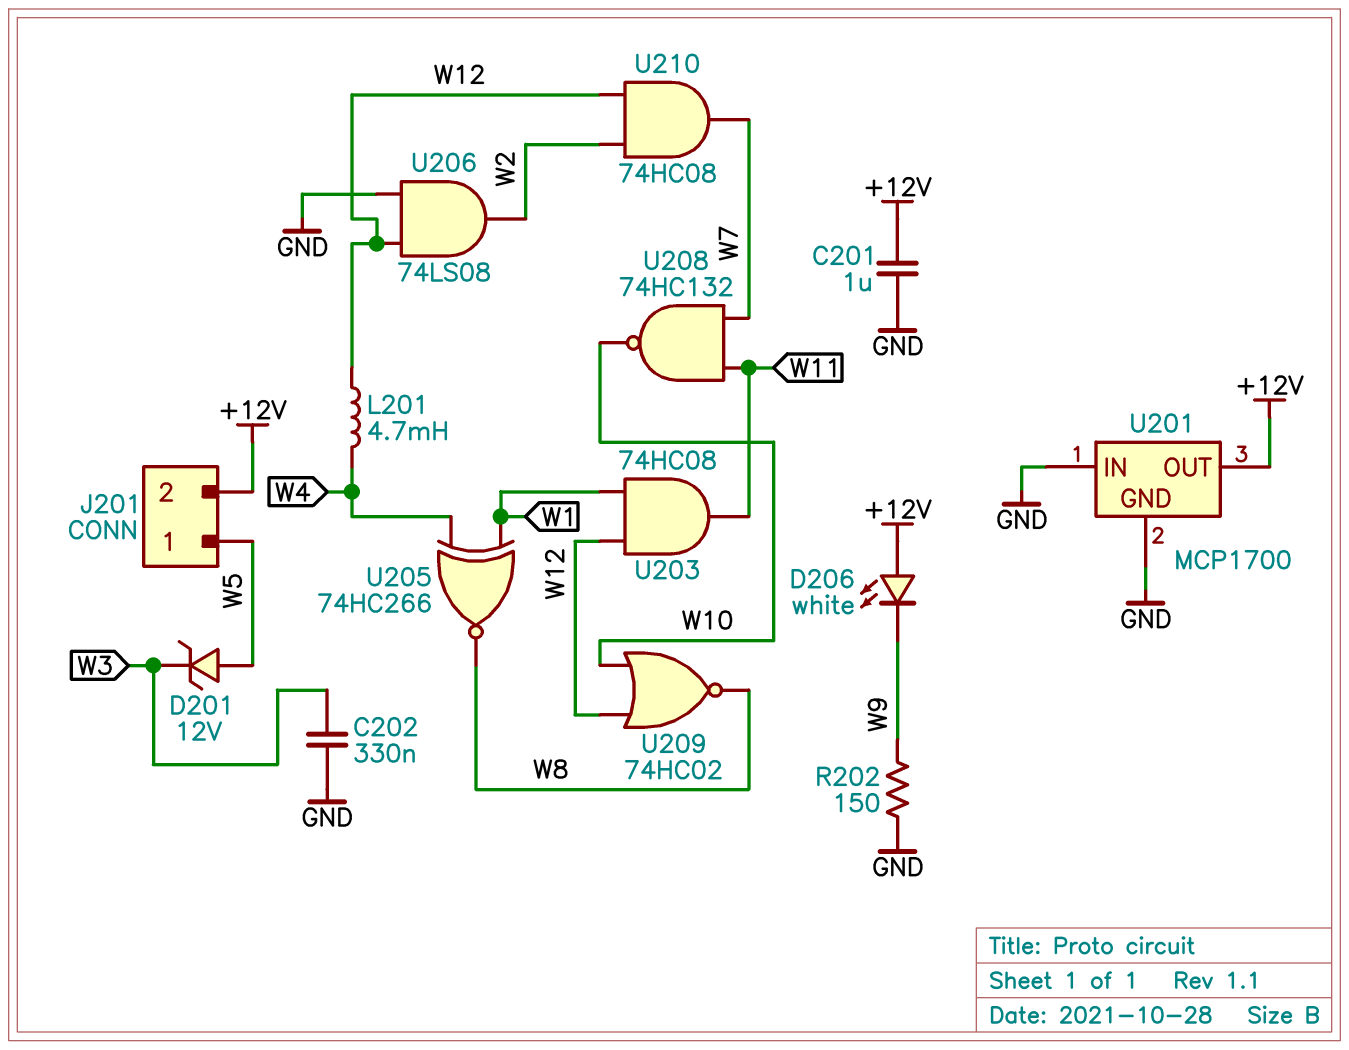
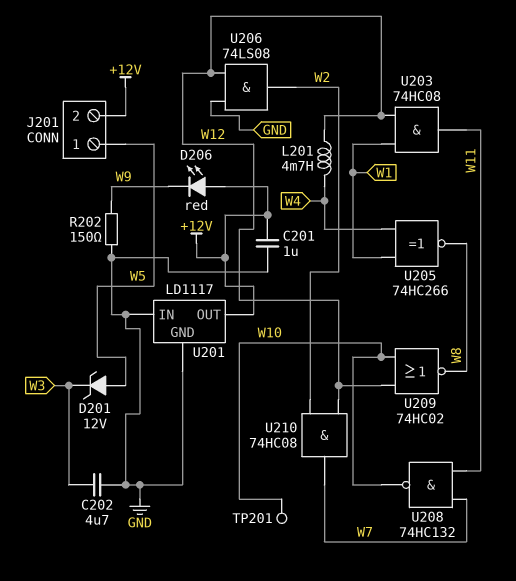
C202: 330nF (GND, W3) -> 4.7uF (GND, W3)
D206: LED white (A +12V, K W9) -> LED red (A +12V, K W9)
TP201: none -> test point (W10)
U201: MCP1700 -> LD1117

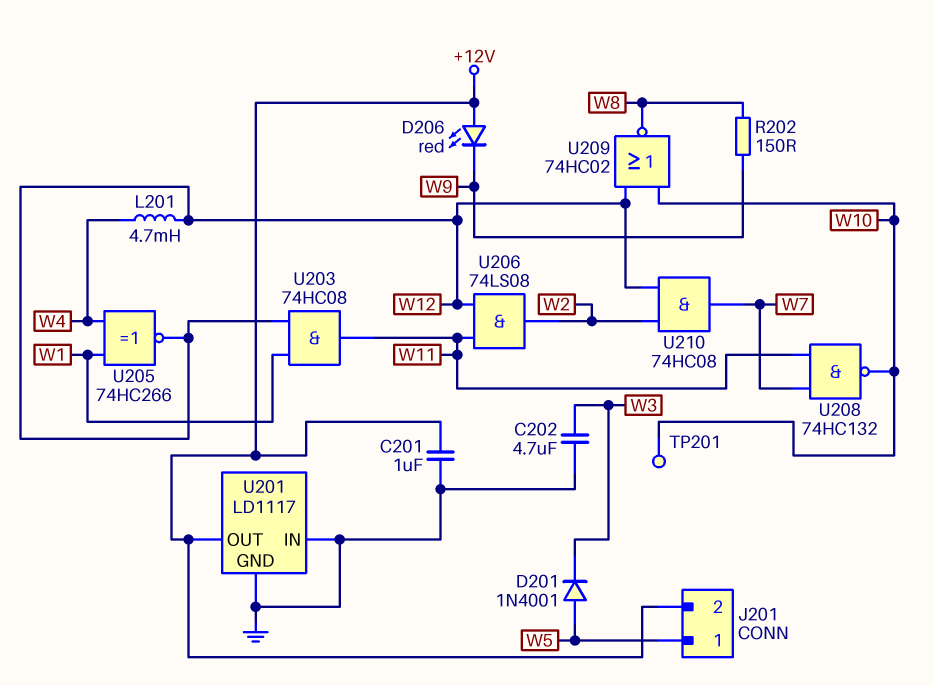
D201: zener 12V (A W5, K W3) -> diode 1N4001 (A W5, K W3)
R202: 150 (GND, W9) -> 150 (W8, W9)
U205: XNOR 74HC266 (in W1, in W4, out W8) -> XNOR 74HC266 (in W1, in W4, out W12)
U206: AND 74LS08 (in GND, in W12, out W2) -> AND 74LS08 (in W11, in W12, out W2)

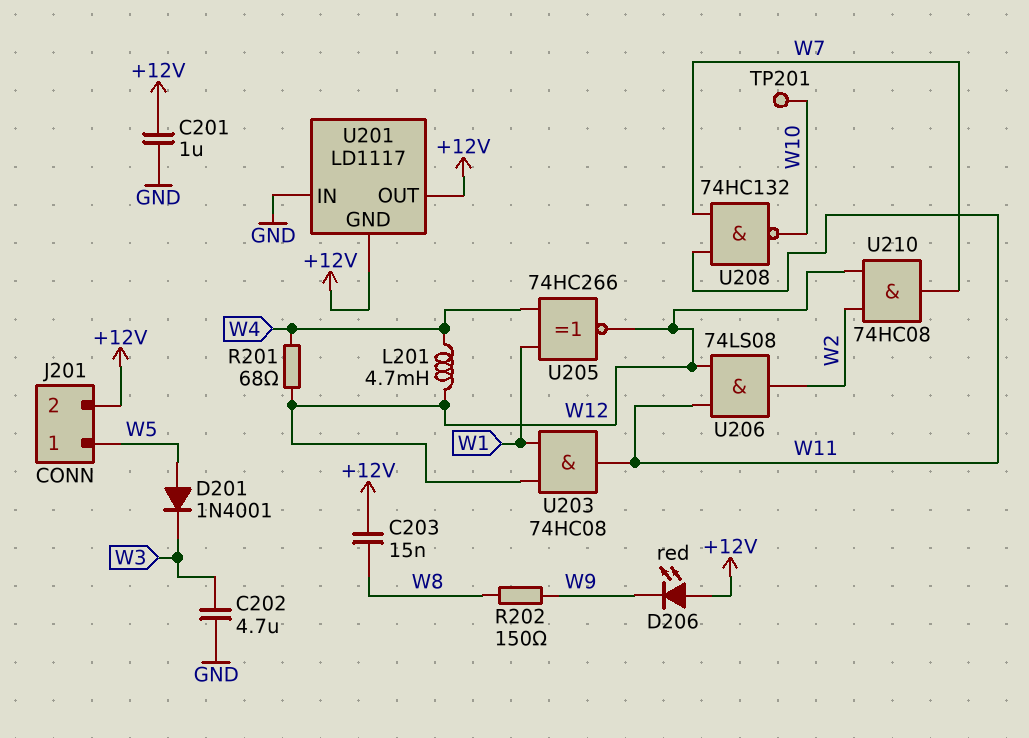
C203: none -> 15nF (+12V, W8)
R201: none -> 68 (W4, W12)
U201 pin GND: GND -> +12V
U209: NOR 74HC02 (in W10, in W12, out W8) -> none

